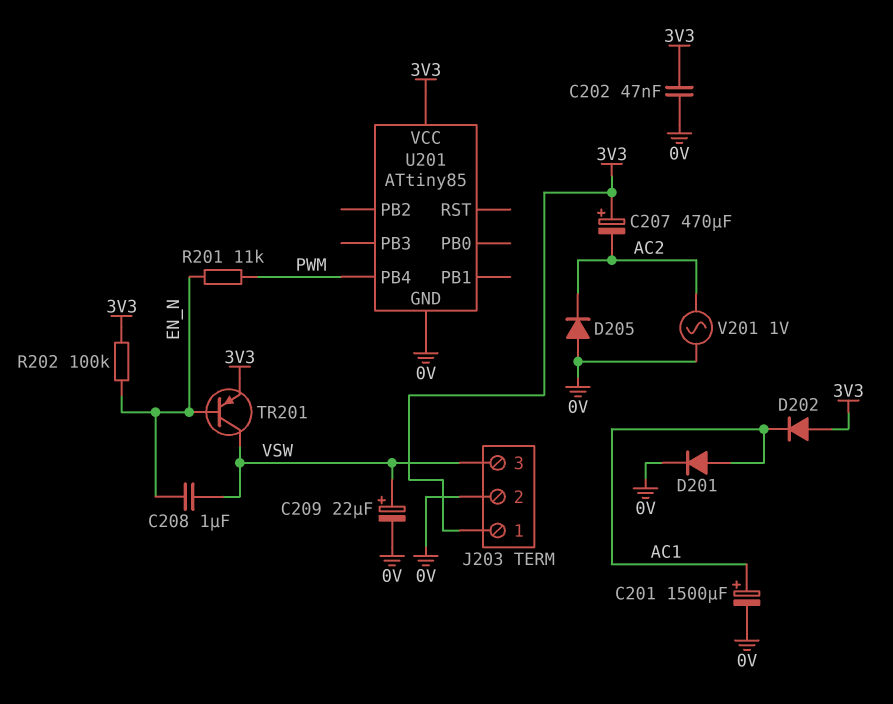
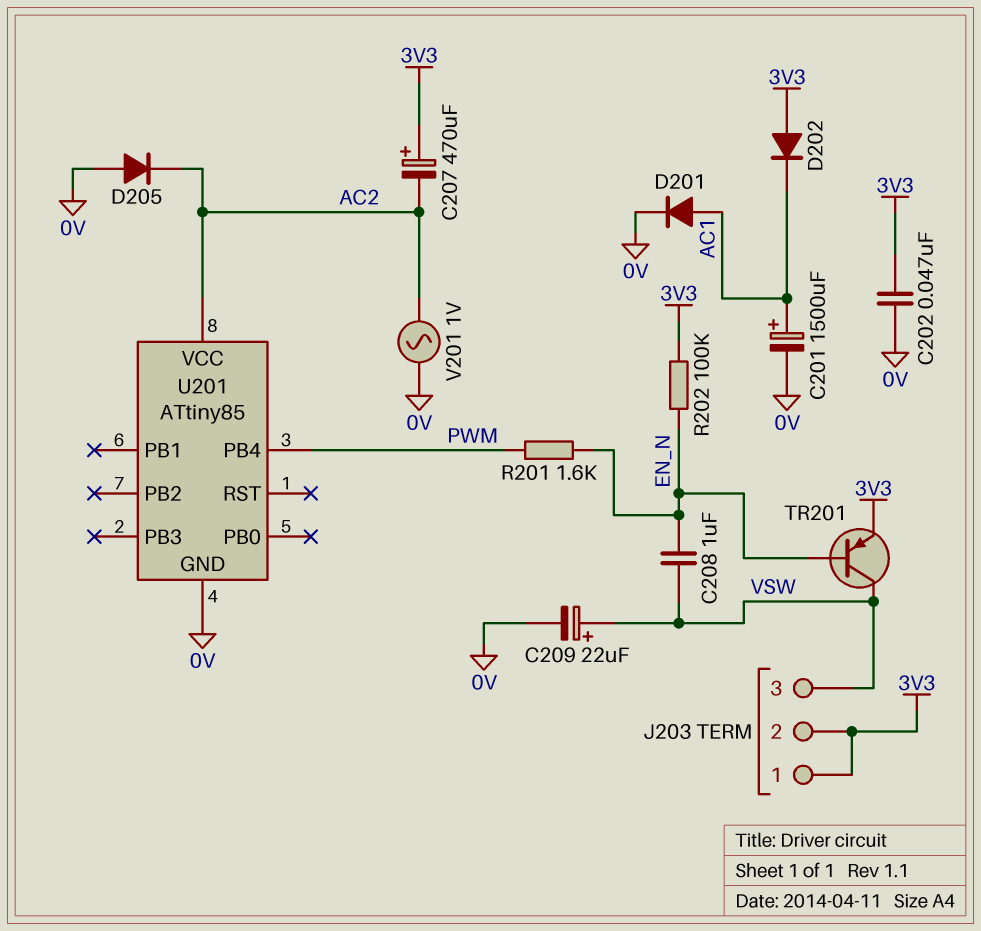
J203 pin 2: 0V -> 3V3
R201: 11k (EN_N, PWM) -> 1.6k (EN_N, PWM)
U201 pin VCC: 3V3 -> AC2

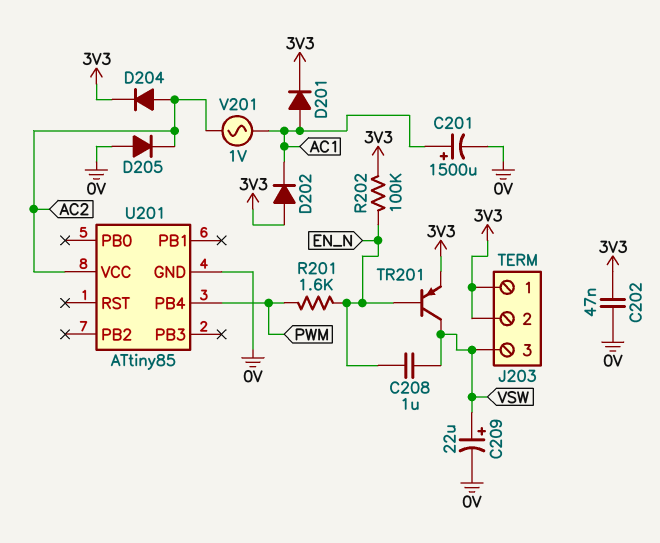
C207: 470uF (plus 3V3, minus AC2) -> none
D201: diode (A AC1, K 0V) -> diode (A AC1, K 3V3)
D204: none -> diode (A AC2, K 3V3)
V201: AC 1V (0V, AC2) -> AC 1V (AC1, AC2)

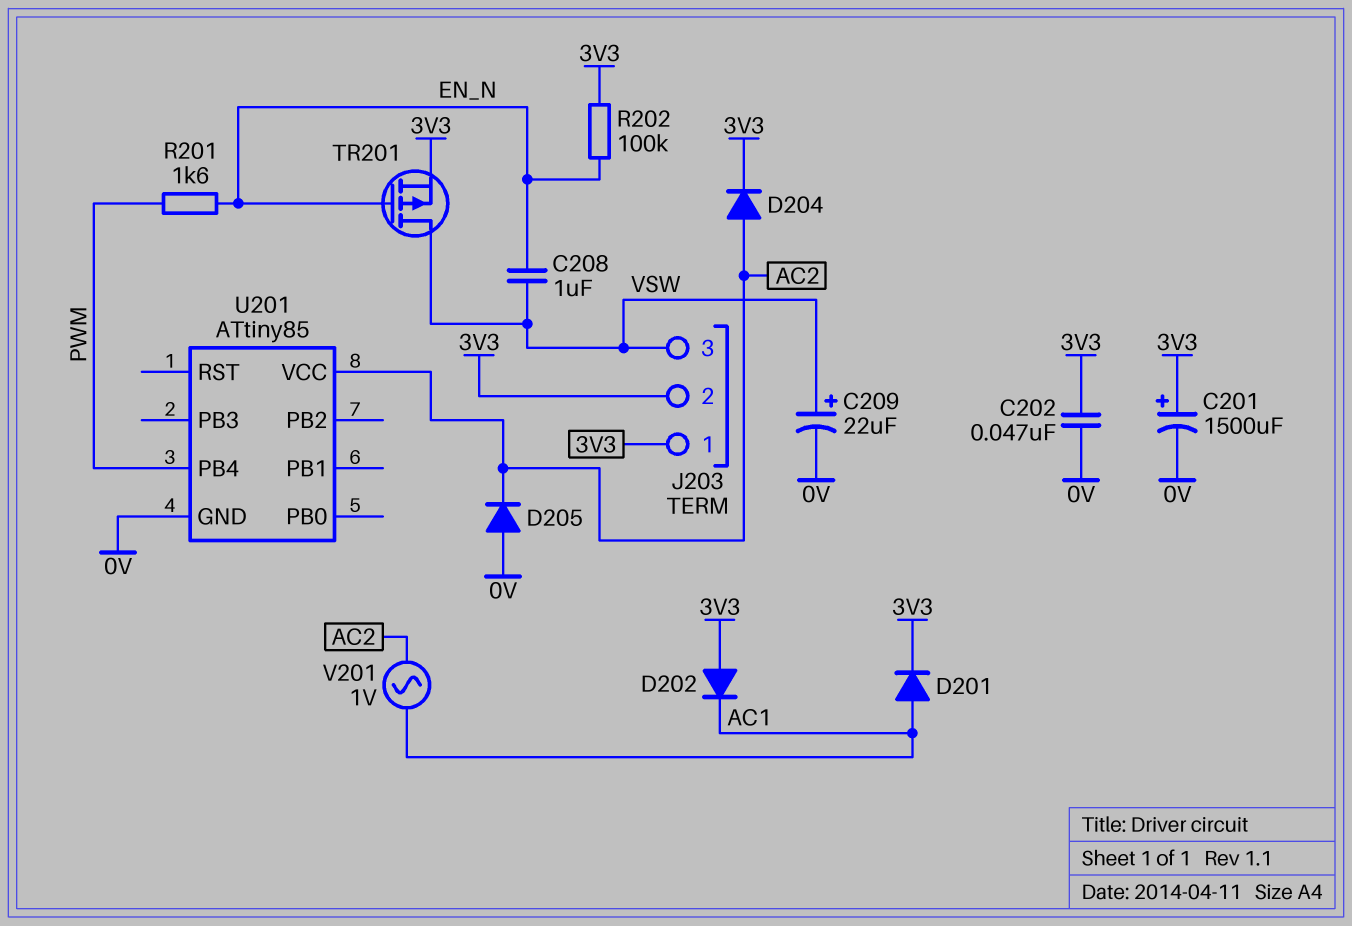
C201: 1500uF (plus AC1, minus 0V) -> 1500uF (plus 3V3, minus 0V)
TR201: PNP (B EN_N, C VSW, E 3V3) -> PMOS (G EN_N, D VSW, S 3V3)

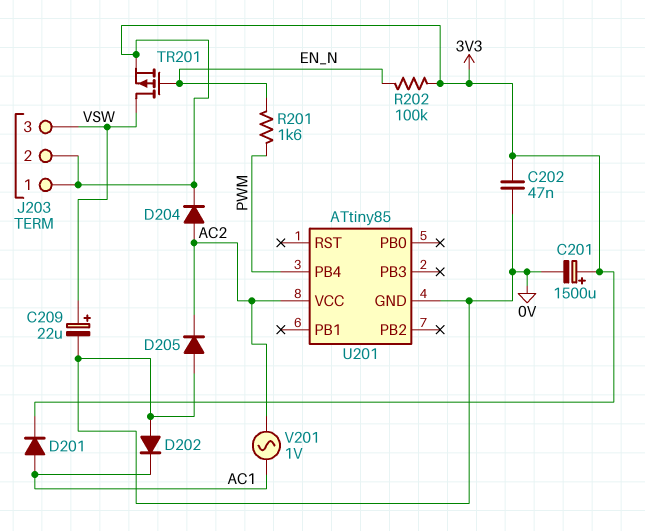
C208: 1uF (EN_N, VSW) -> none
D202: diode (A 3V3, K AC1) -> diode (A 0V, K AC1)

